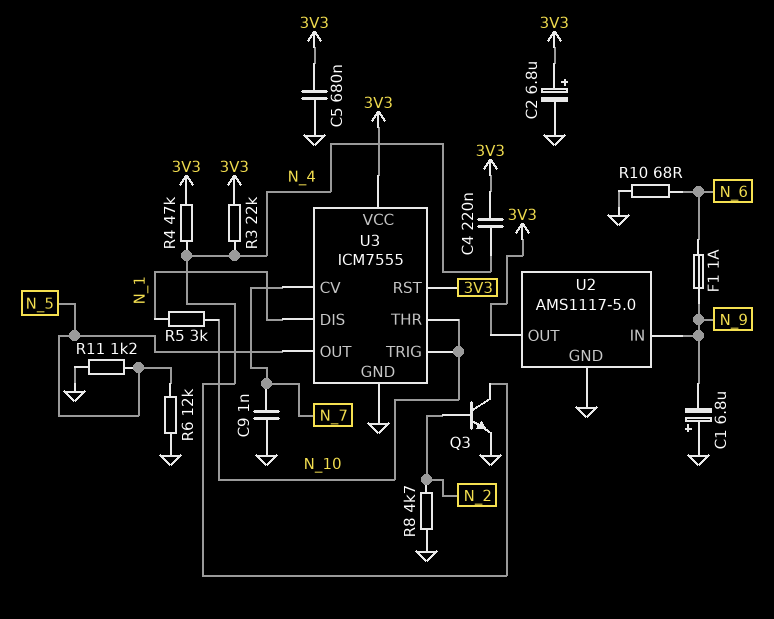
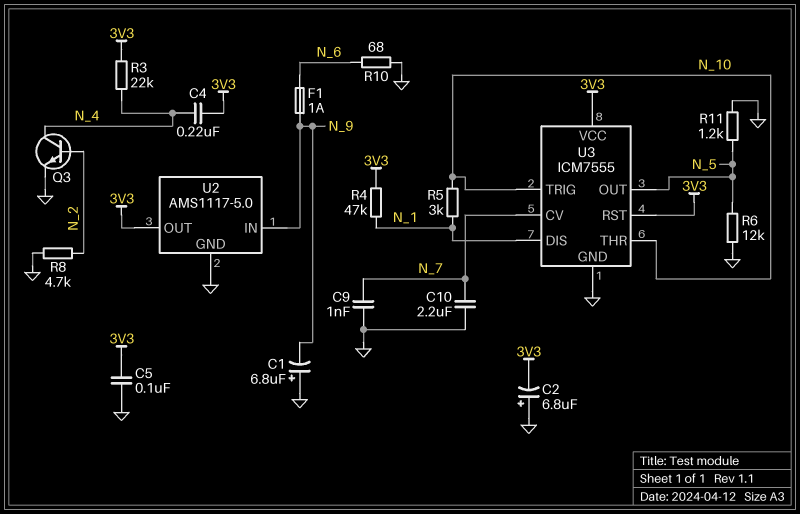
C2: 6.8uF (plus 3V3, minus GND) -> 6.8uF (plus GND, minus 3V3)
C5: 680nF (3V3, GND) -> 100nF (3V3, GND)
C10: none -> 2.2uF (GND, N_7)
R4: 47k (3V3, N_4) -> 47k (3V3, N_1)

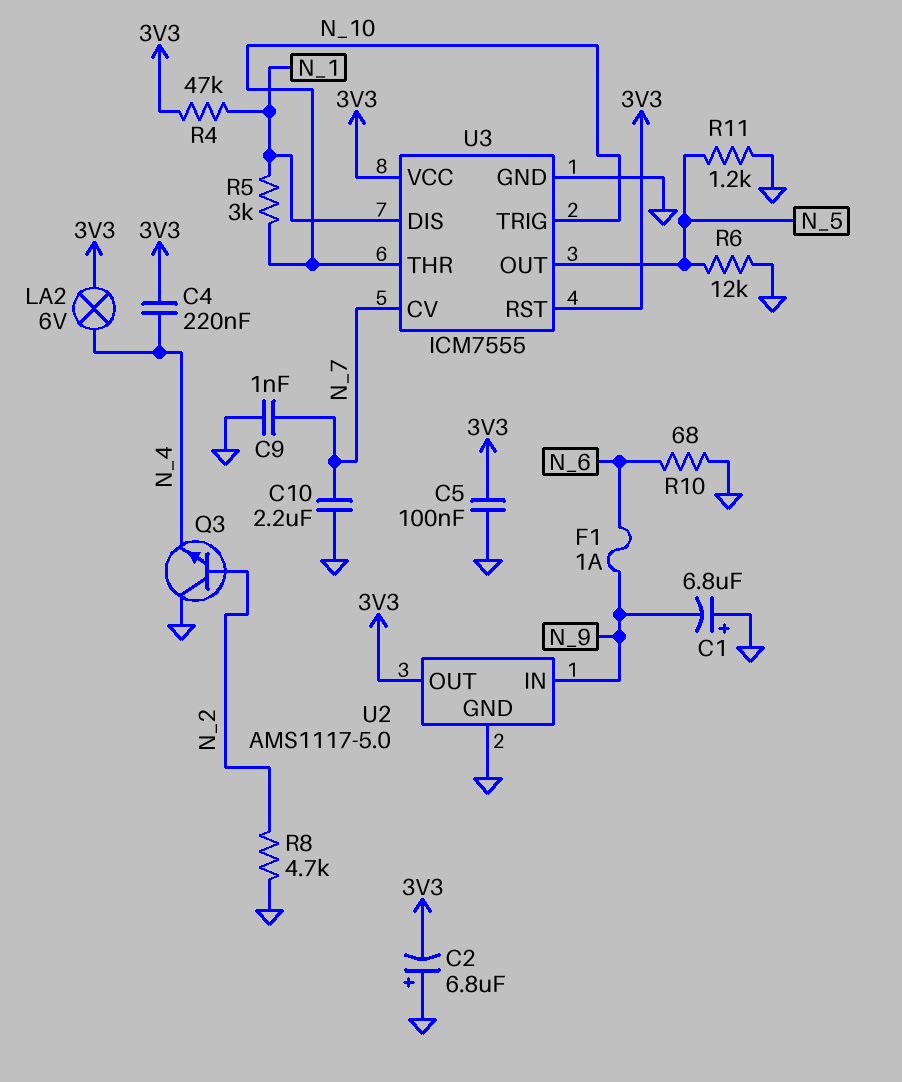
LA2: none -> lamp 6V (3V3, N_4)
Q3: NPN (B N_2, C N_4, E GND) -> NPN (B N_2, C GND, E N_4)
R3: 22k (3V3, N_4) -> none

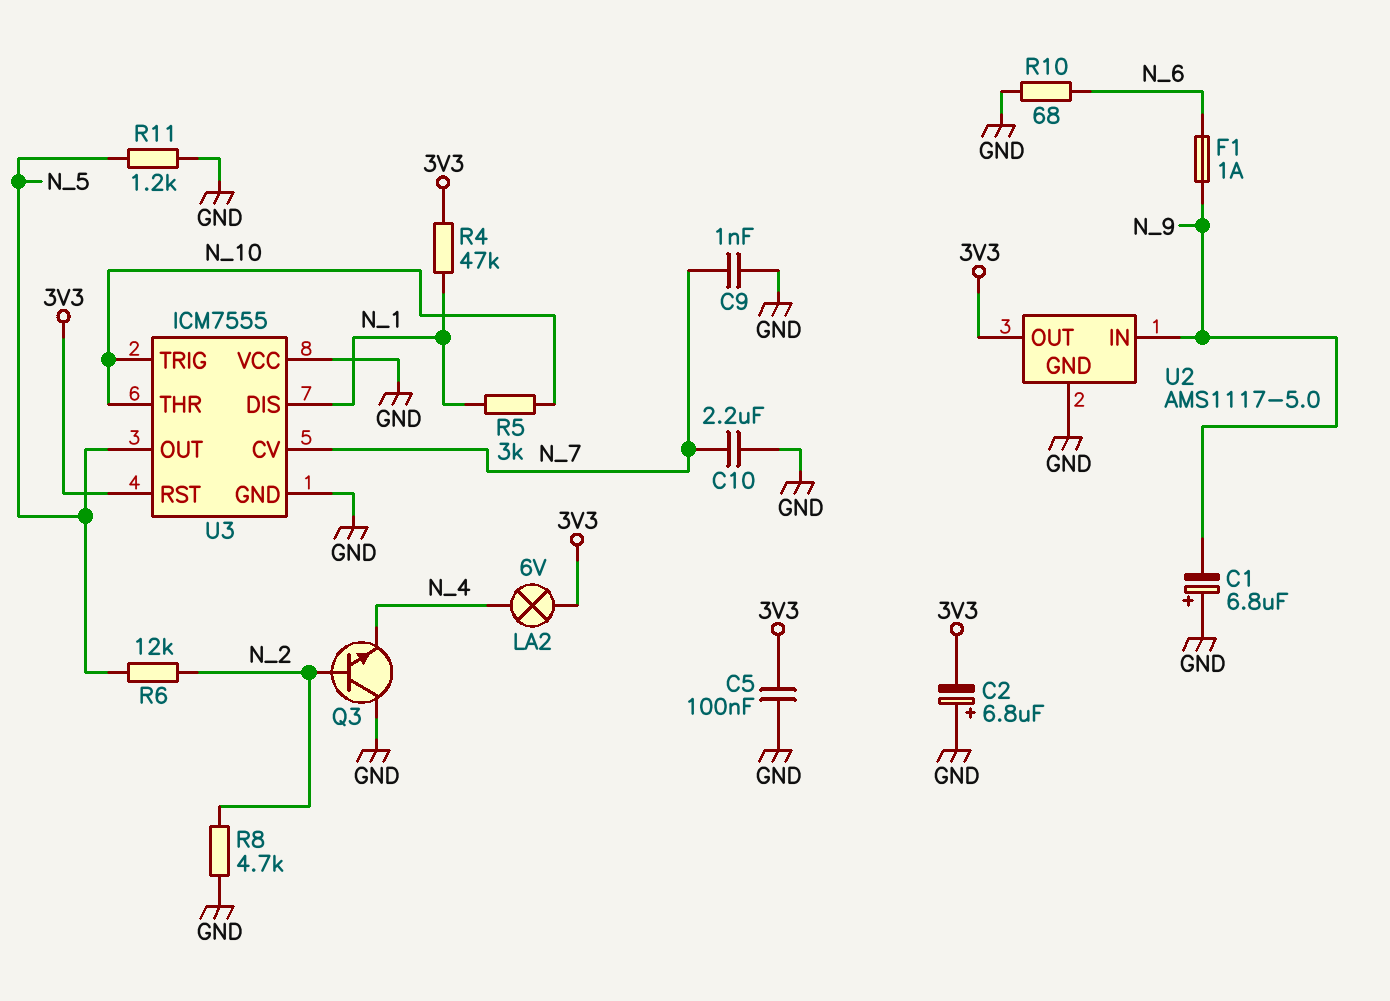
C4: 220nF (3V3, N_4) -> none
R6: 12k (GND, N_5) -> 12k (N_2, N_5)
U3 pin VCC: 3V3 -> GND

